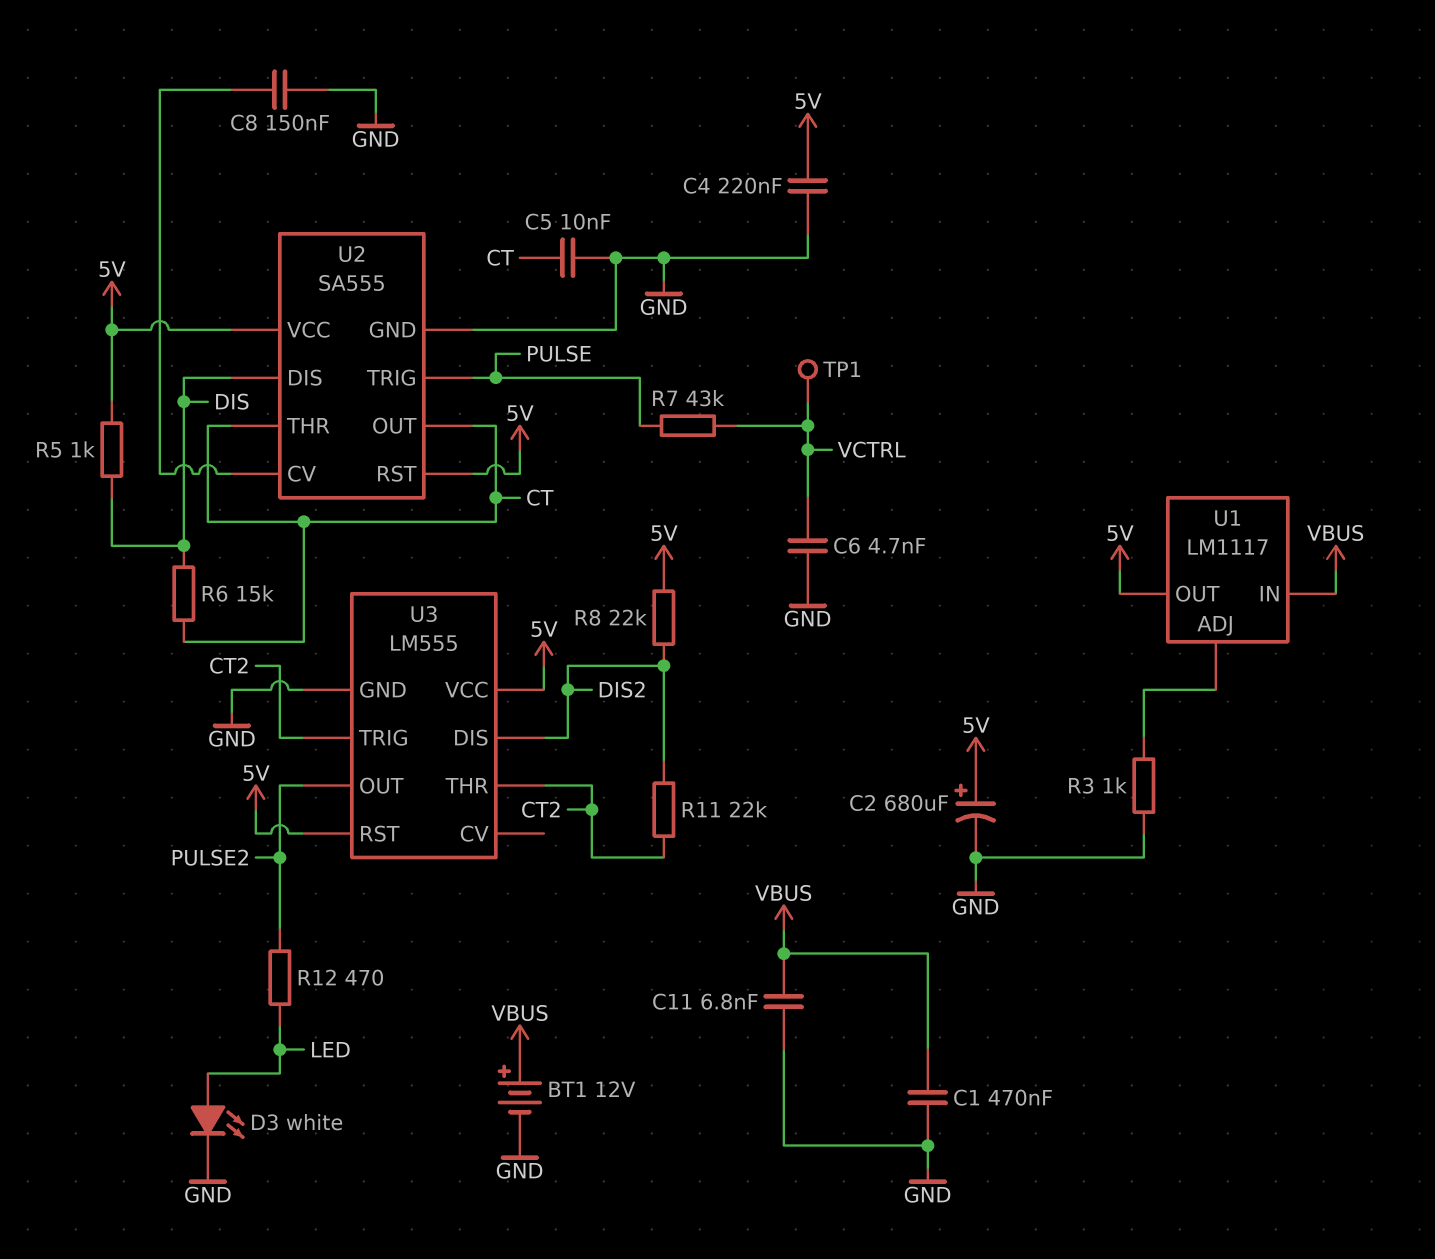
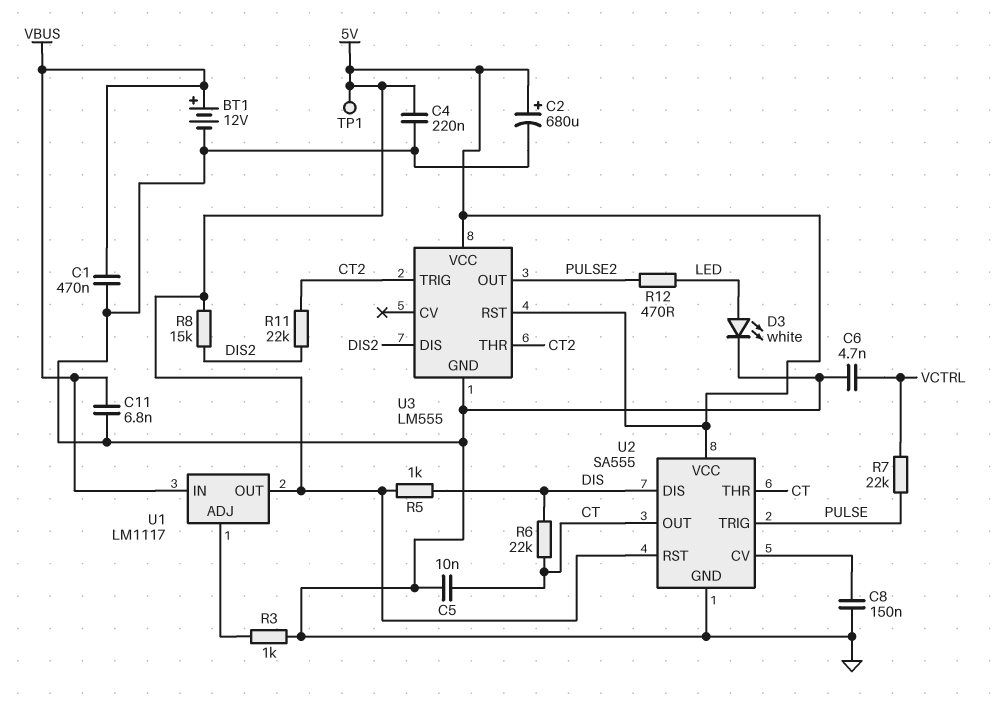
R6: 15k (CT, DIS) -> 22k (CT, DIS)
R7: 43k (PULSE, VCTRL) -> 22k (PULSE, VCTRL)
R8: 22k (5V, DIS2) -> 15k (5V, DIS2)
TP1: test point (VCTRL) -> test point (5V)

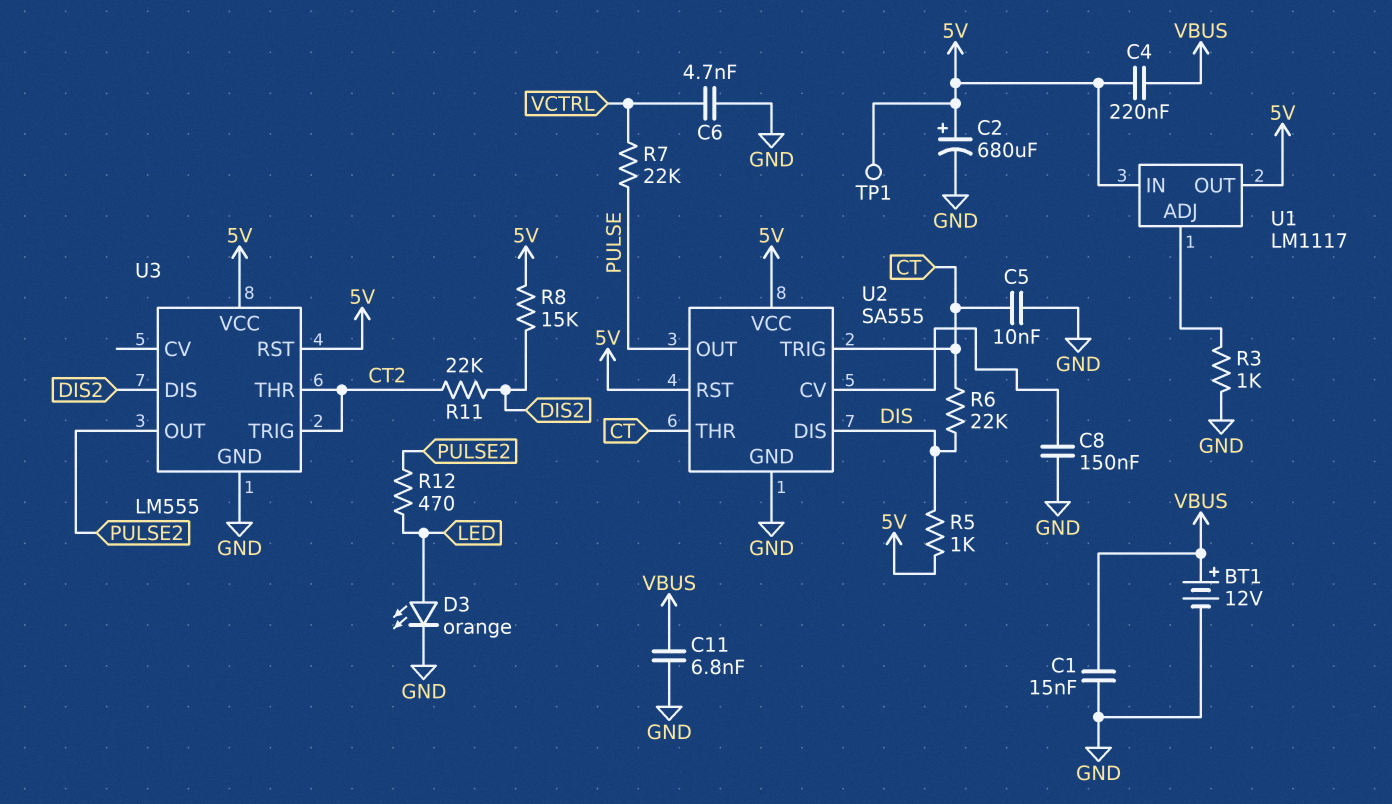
C1: 470nF (GND, VBUS) -> 15nF (GND, VBUS)
C4: 220nF (5V, GND) -> 220nF (5V, VBUS)
D3: LED white (A LED, K GND) -> LED orange (A LED, K GND)
U1 pin IN: VBUS -> 5V
U2 pin OUT: CT -> PULSE
U2 pin TRIG: PULSE -> CT

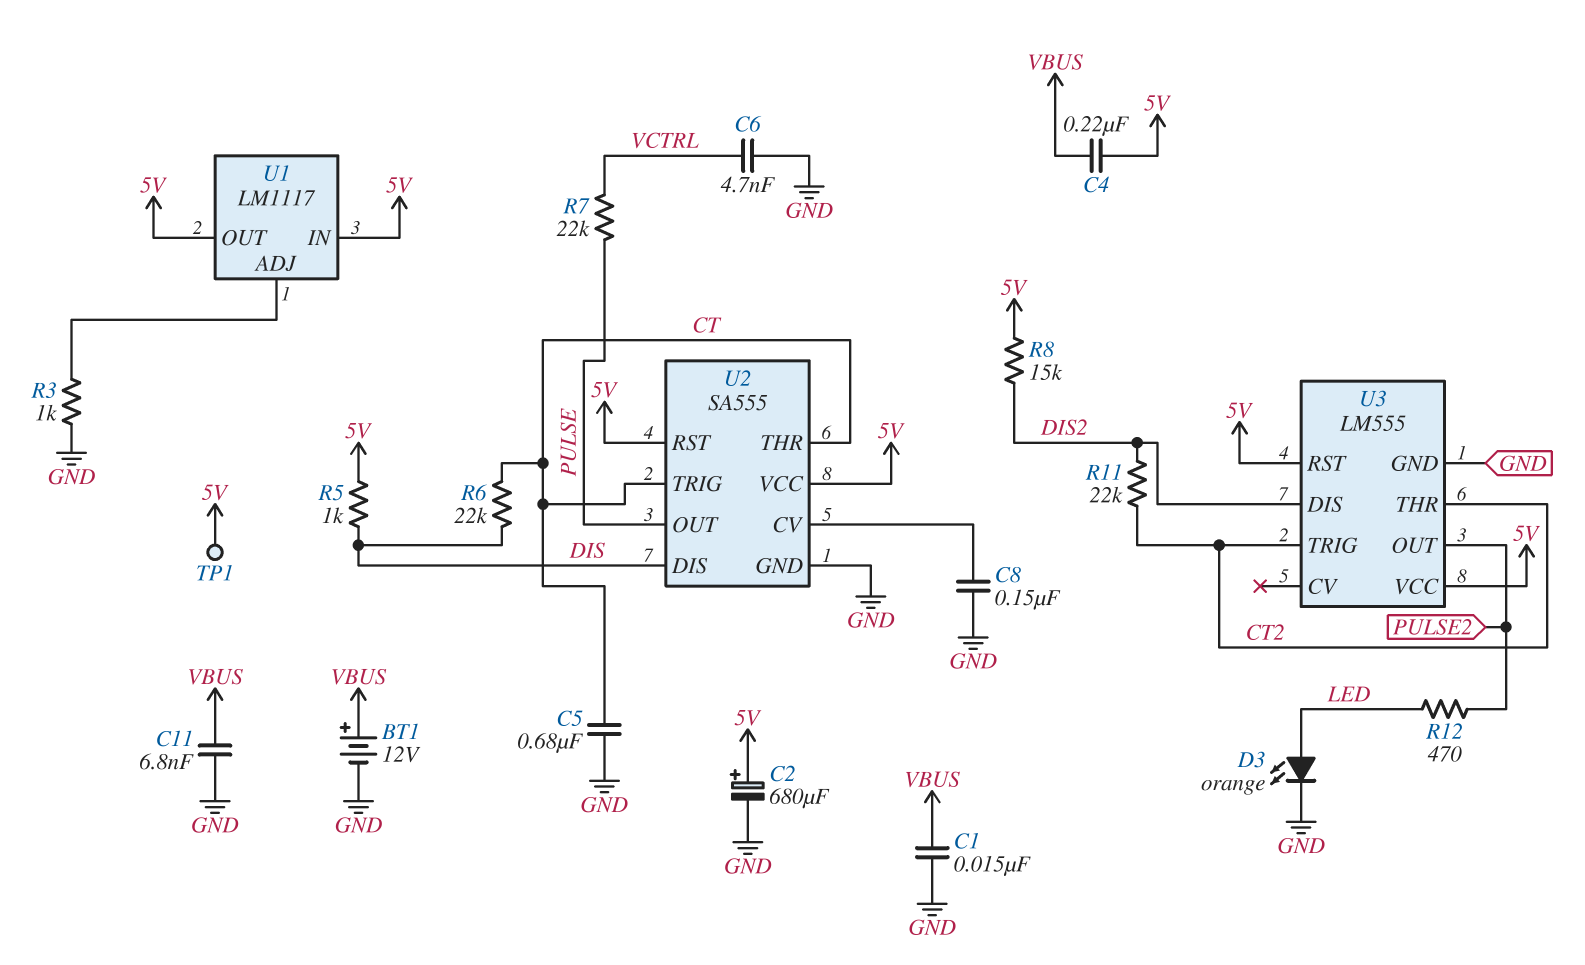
C5: 10nF (CT, GND) -> 680nF (CT, GND)

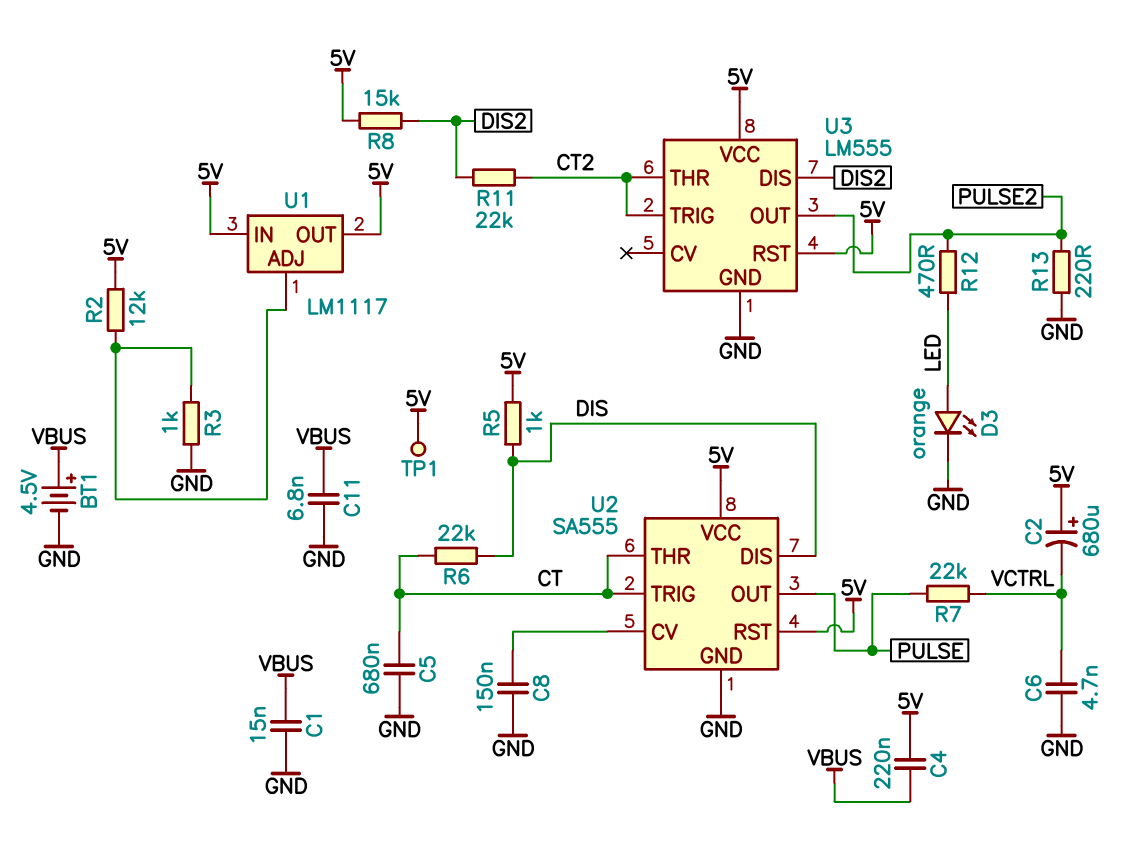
BT1: 12V (plus VBUS, minus GND) -> 4.5V (plus VBUS, minus GND)
C2: 680uF (plus 5V, minus GND) -> 680uF (plus 5V, minus VCTRL)
R2: none -> 12k (5V, U1/ADJ)
R13: none -> 220 (GND, PULSE2)

